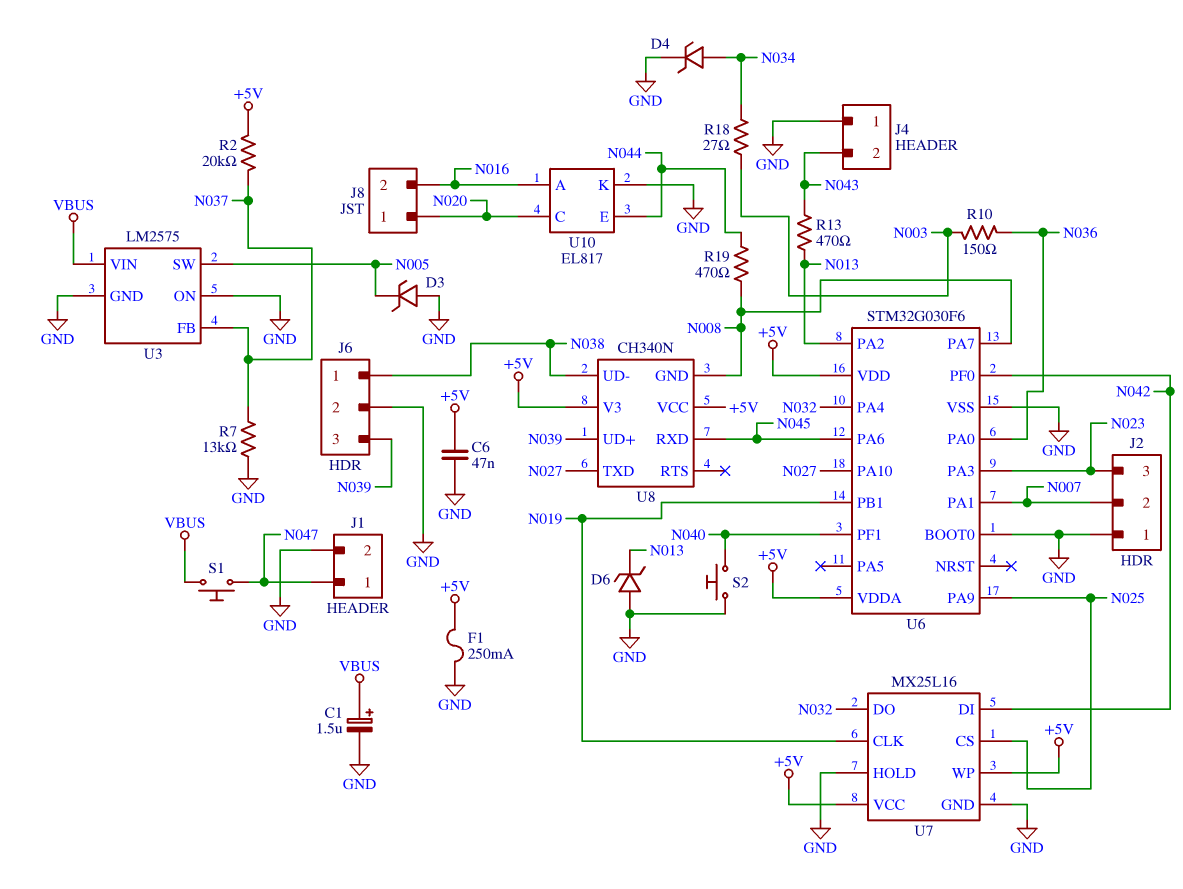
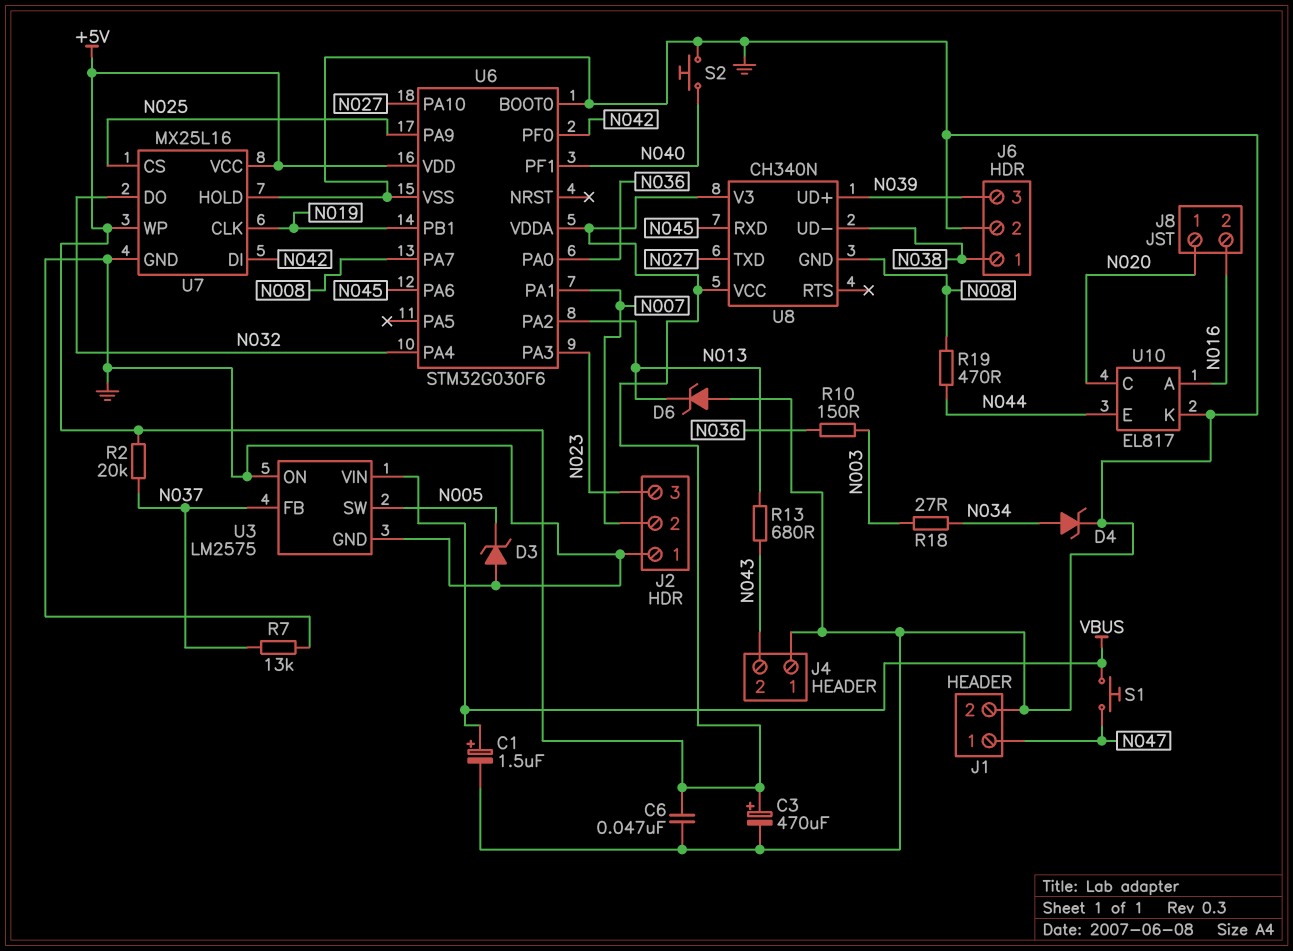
C3: none -> 470uF (plus +5V, minus GND)
F1: 250mA (+5V, GND) -> none
R13: 470 (N013, N043) -> 680 (N013, N043)

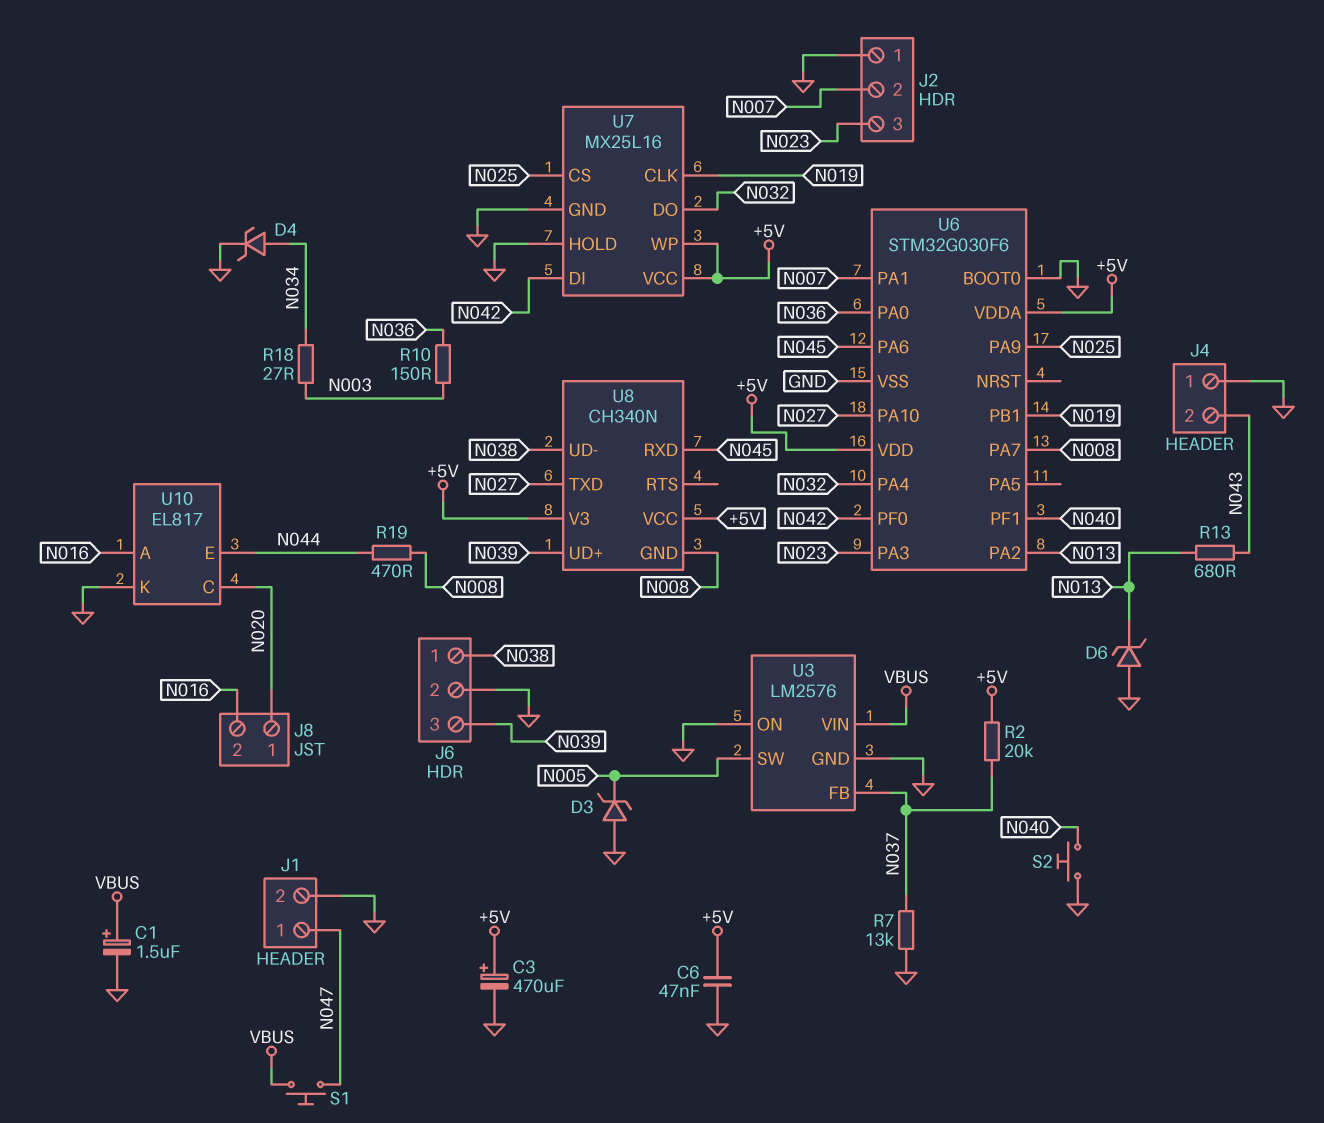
U3: LM2575 -> LM2576

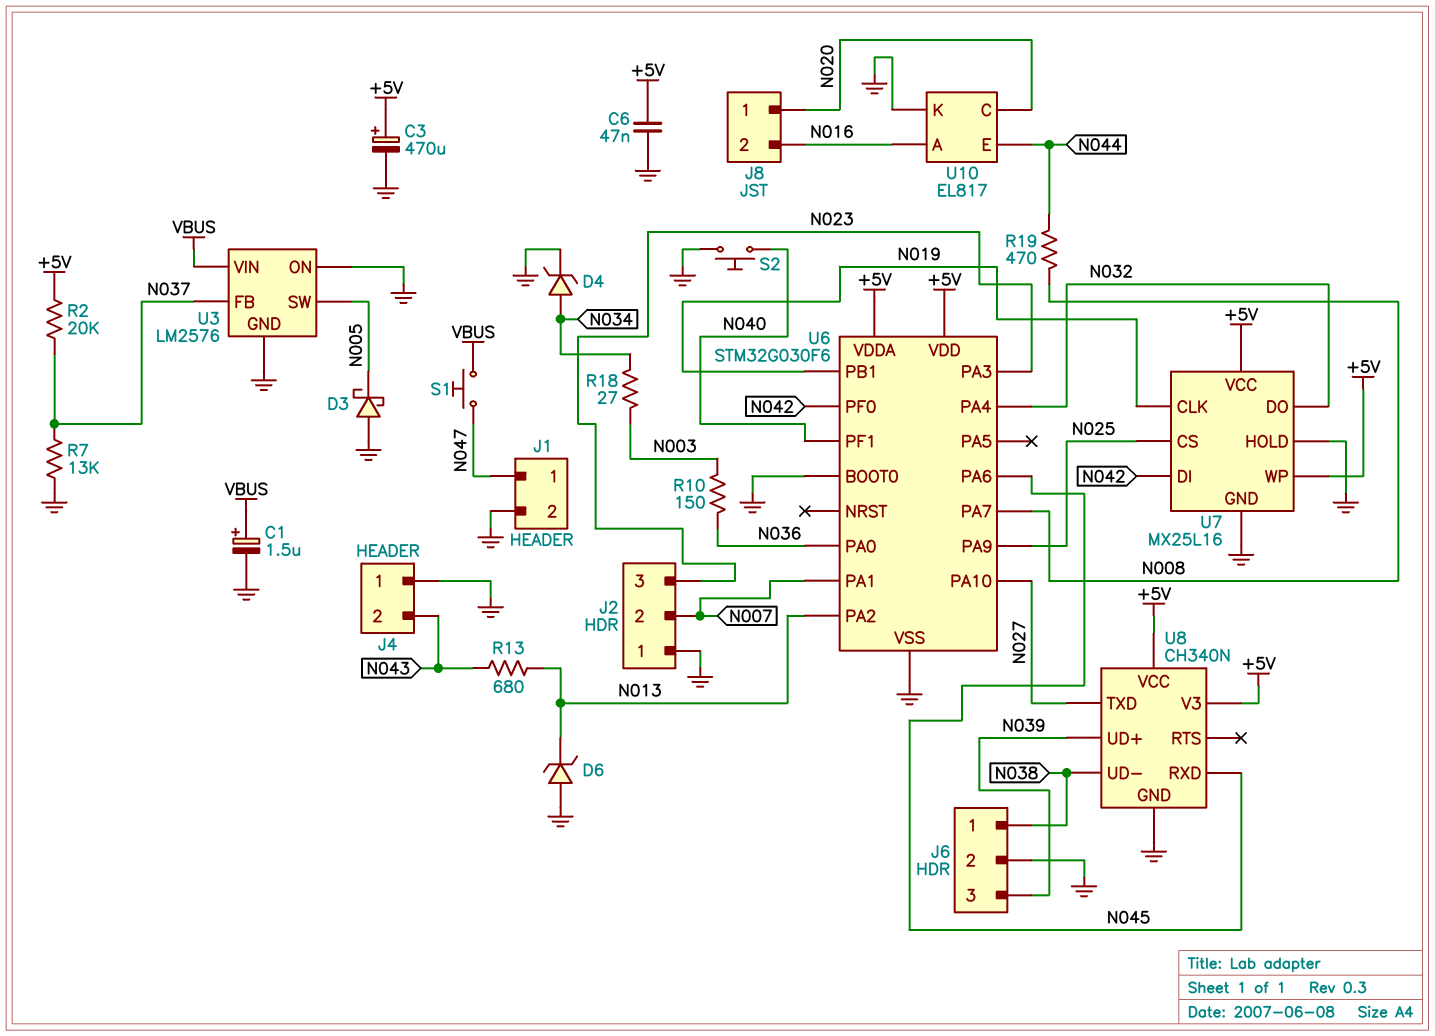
D3: zener (A GND, K N005) -> schottky (A GND, K N005)
U8 pin GND: N008 -> GND

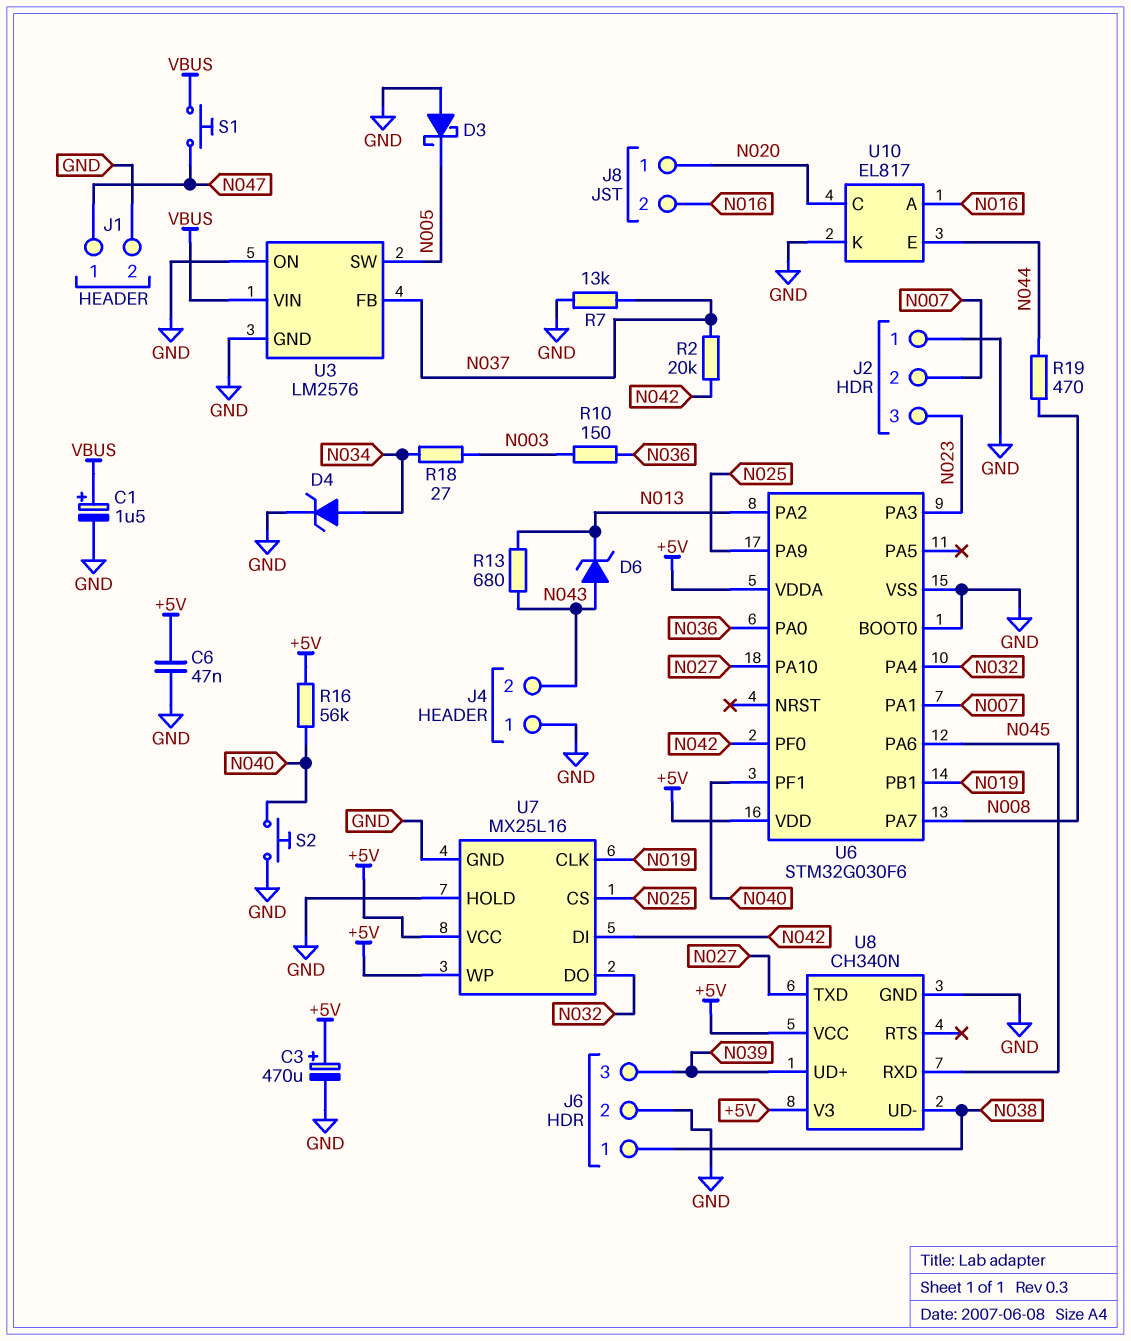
D6: zener (A GND, K N013) -> zener (A N043, K N013)
R2: 20k (+5V, N037) -> 20k (N037, N042)
R16: none -> 56k (+5V, N040)

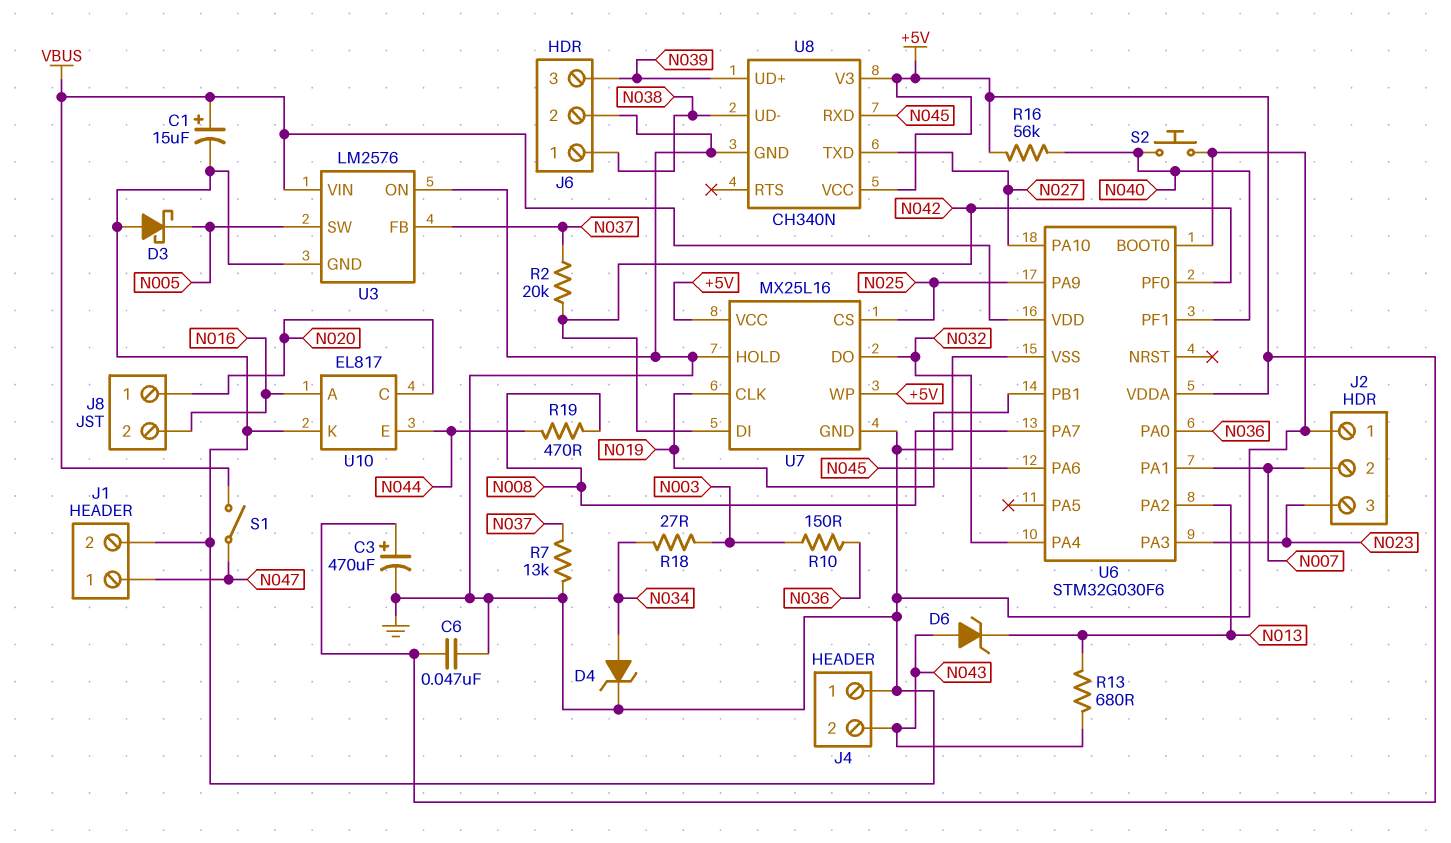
C1: 1.5uF (plus VBUS, minus GND) -> 15uF (plus VBUS, minus GND)
S1: button (N047, VBUS) -> switch (N047, VBUS)
U6 pin VDD: +5V -> VBUS

